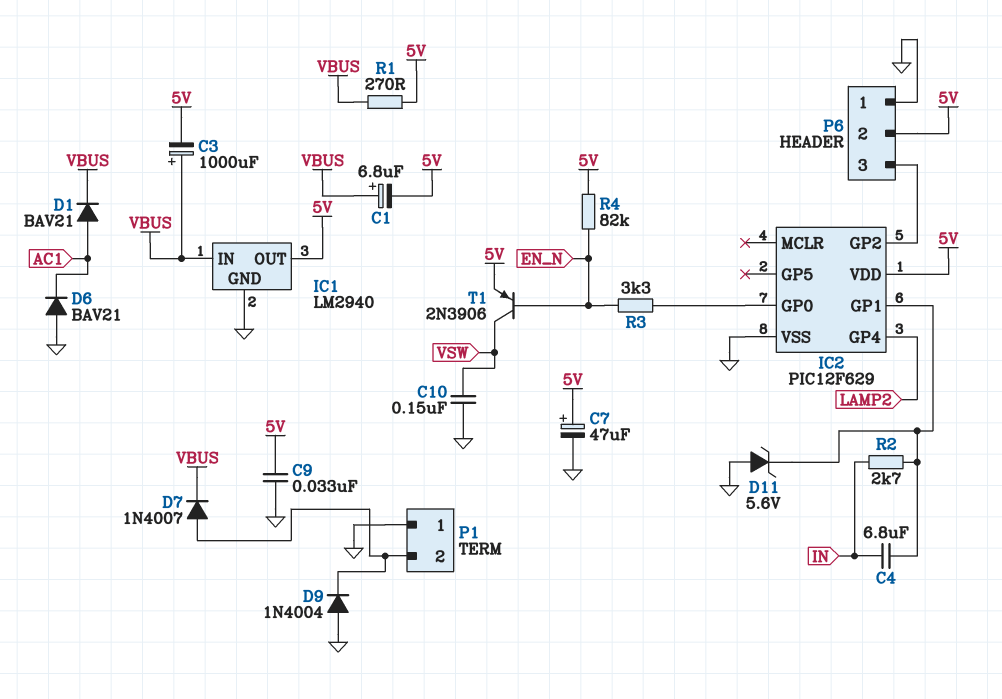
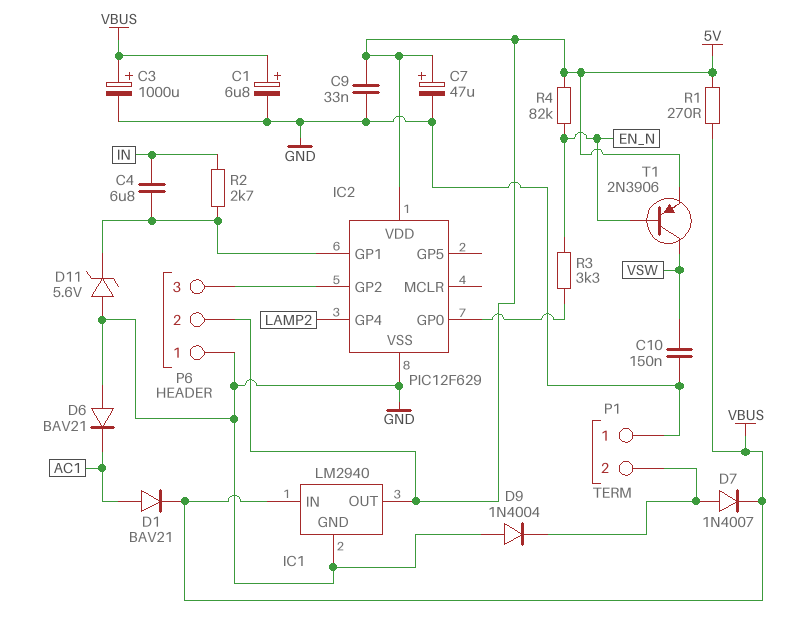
C1: 6.8uF (plus VBUS, minus 5V) -> 6.8uF (plus VBUS, minus GND)
C3: 1000uF (plus VBUS, minus 5V) -> 1000uF (plus VBUS, minus GND)

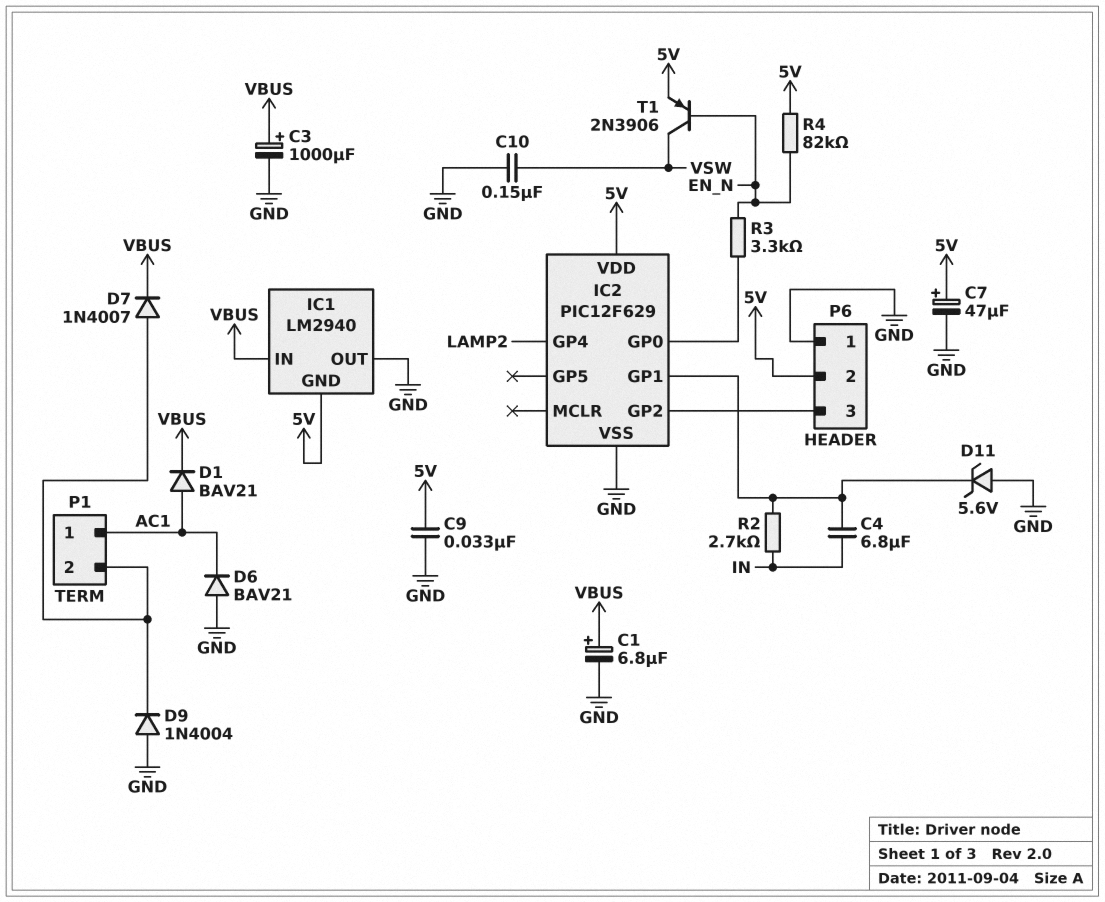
IC1 pin GND: GND -> 5V
IC1 pin OUT: 5V -> GND
P1 pin 1: GND -> AC1
R1: 270 (5V, VBUS) -> none

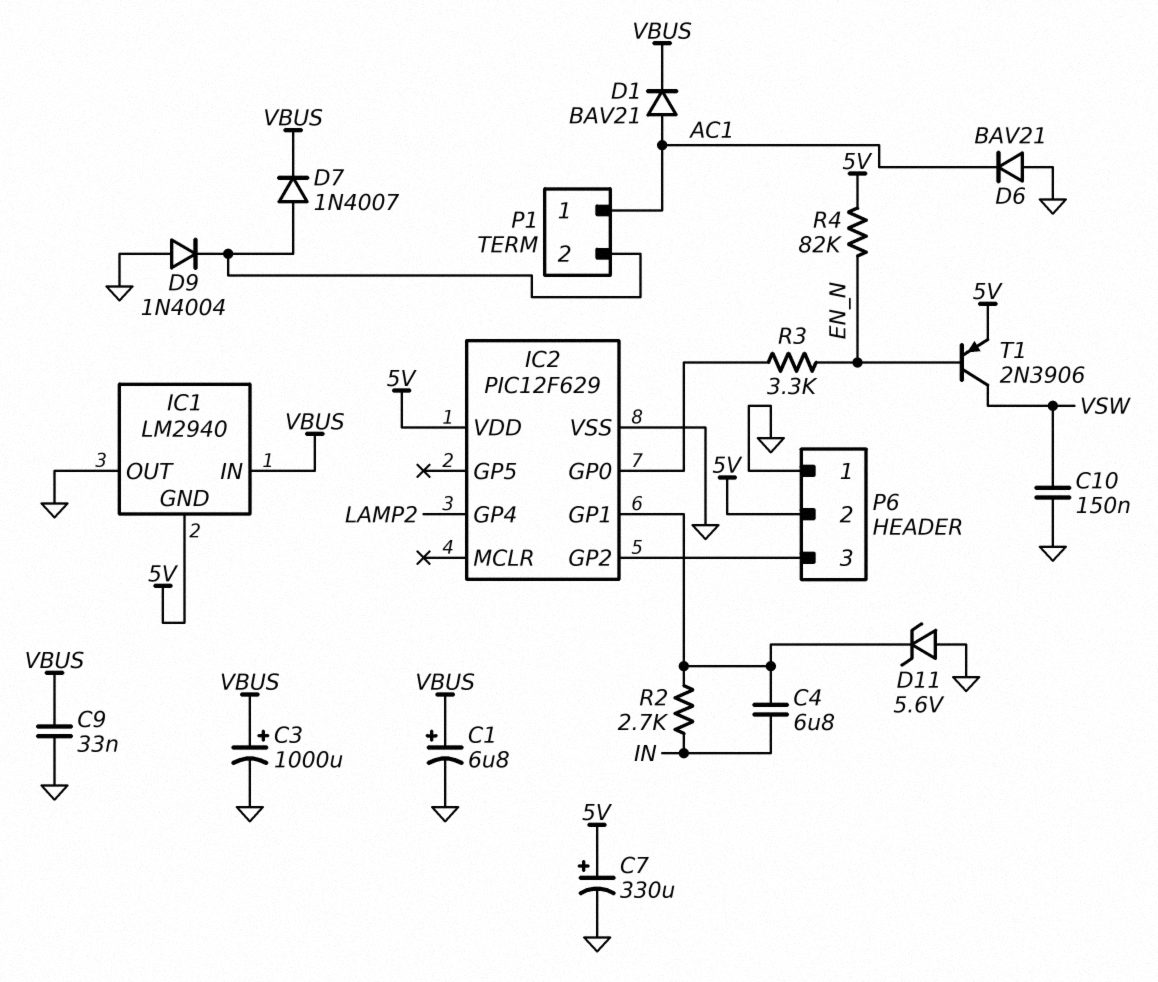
C7: 47uF (plus 5V, minus GND) -> 330uF (plus 5V, minus GND)
C9: 33nF (5V, GND) -> 33nF (GND, VBUS)

